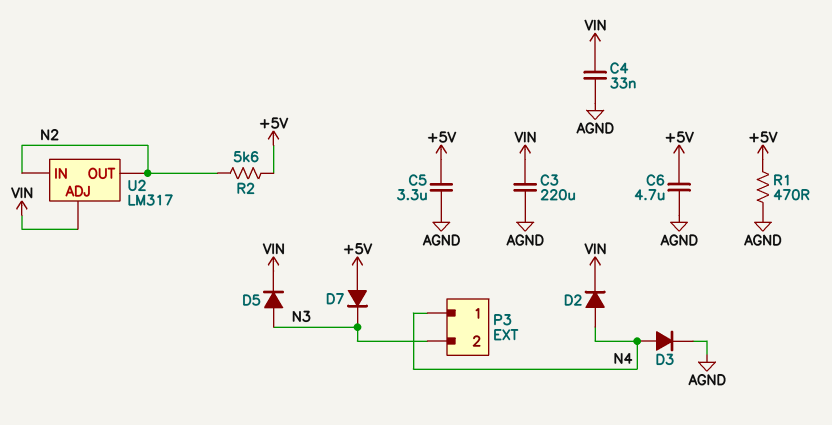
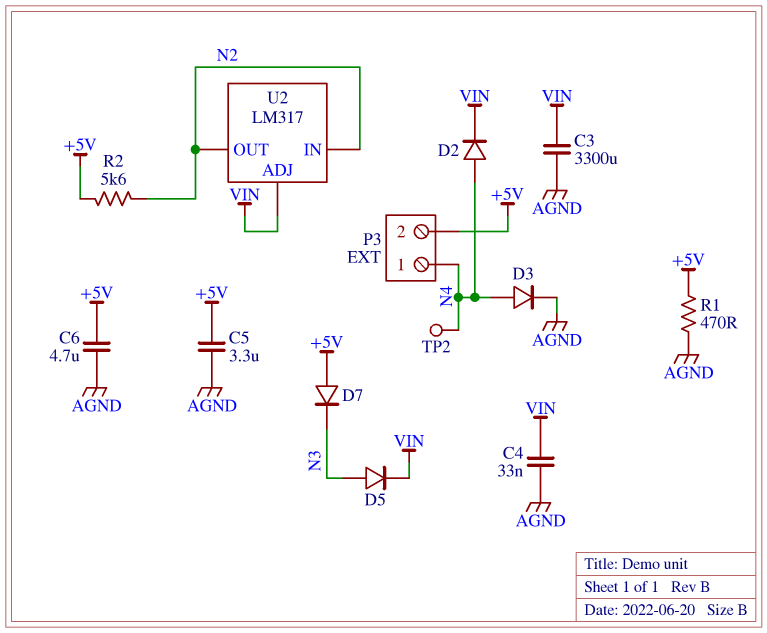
C3: 220uF (AGND, VIN) -> 3300uF (AGND, VIN)
P3 pin 2: N3 -> +5V
TP2: none -> test point (N4)

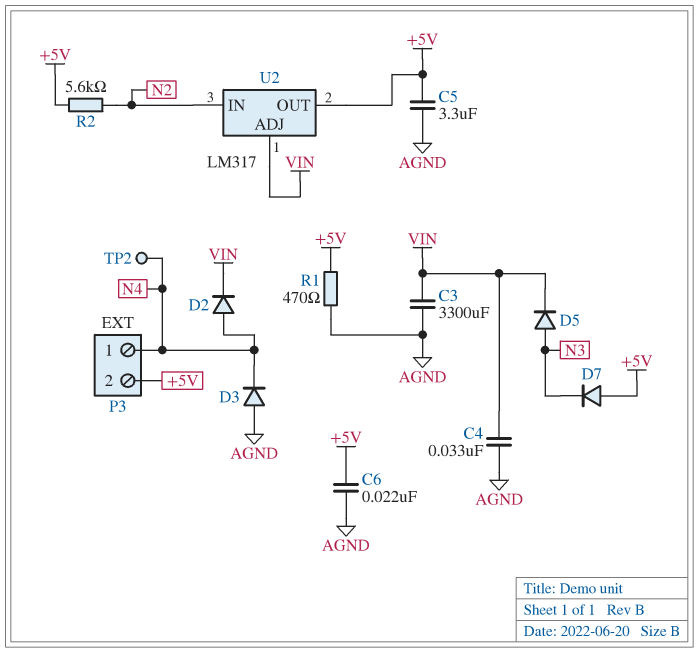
C6: 4.7uF (+5V, AGND) -> 22nF (+5V, AGND)
D3: diode (A N4, K AGND) -> diode (A AGND, K N4)
U2 pin OUT: N2 -> +5V

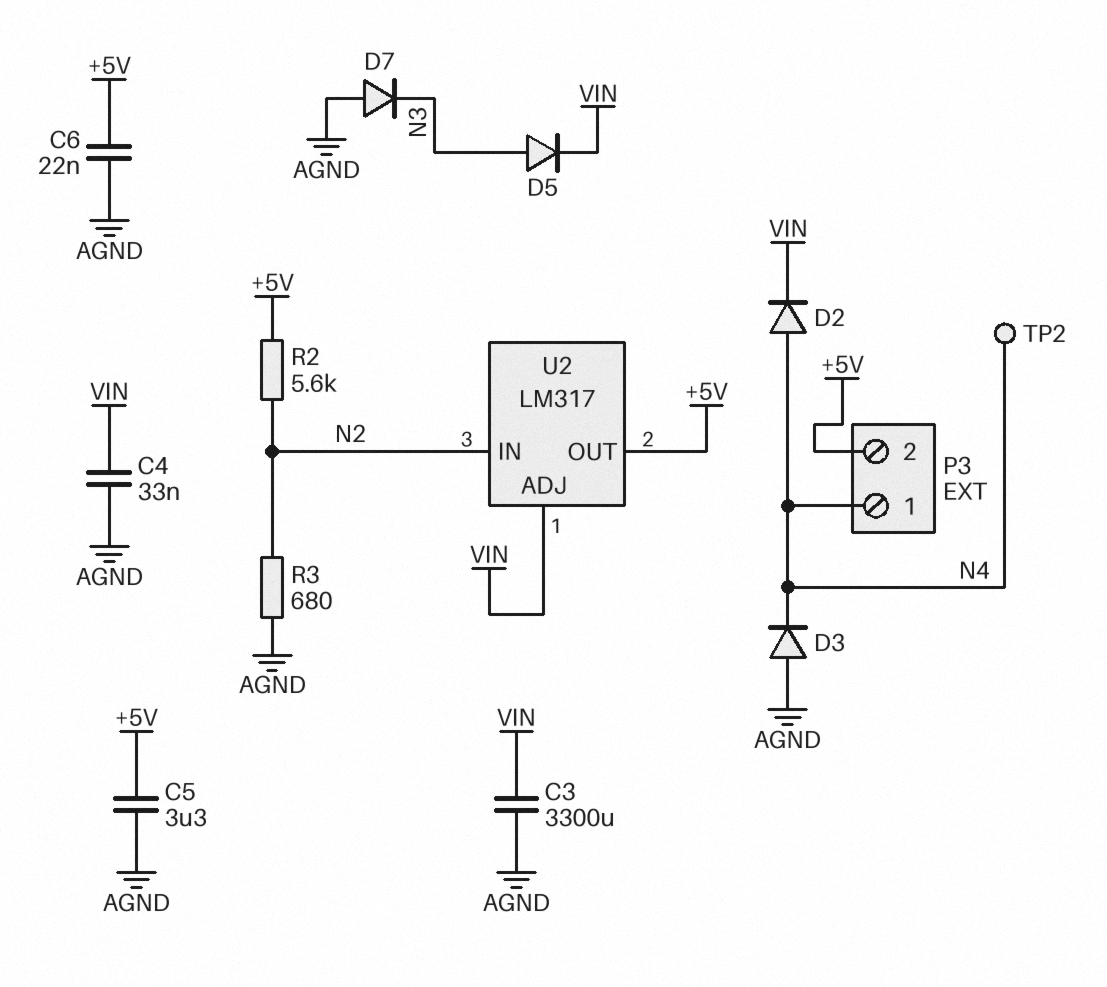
D7: diode (A +5V, K N3) -> diode (A AGND, K N3)
R1: 470 (+5V, AGND) -> none
R3: none -> 680 (AGND, N2)

